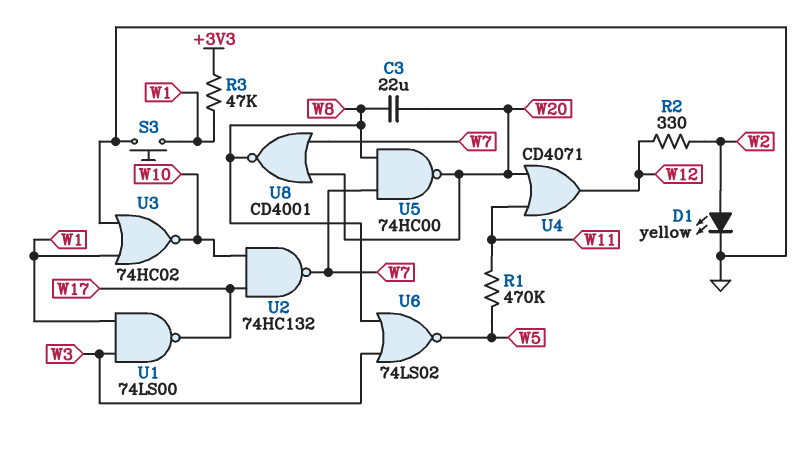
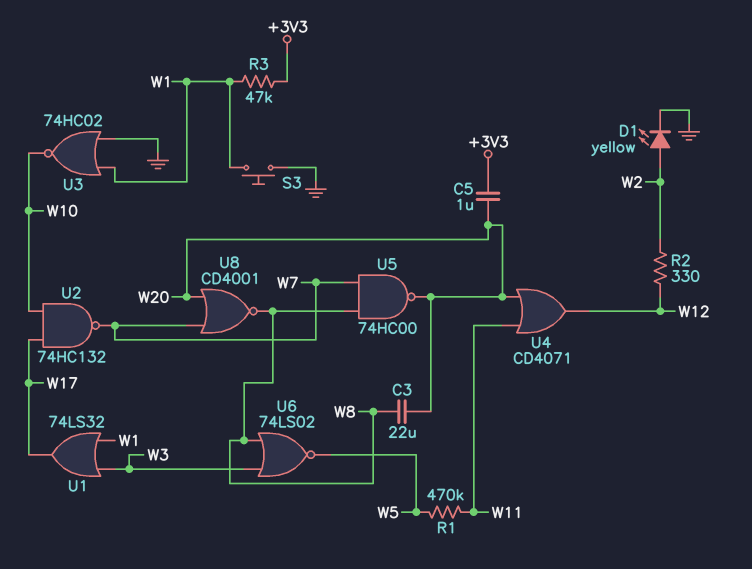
C5: none -> 1uF (+3V3, W20)
U1: NAND 74LS00 (in W1, in W3, out W17) -> OR 74LS32 (in W1, in W3, out W17)

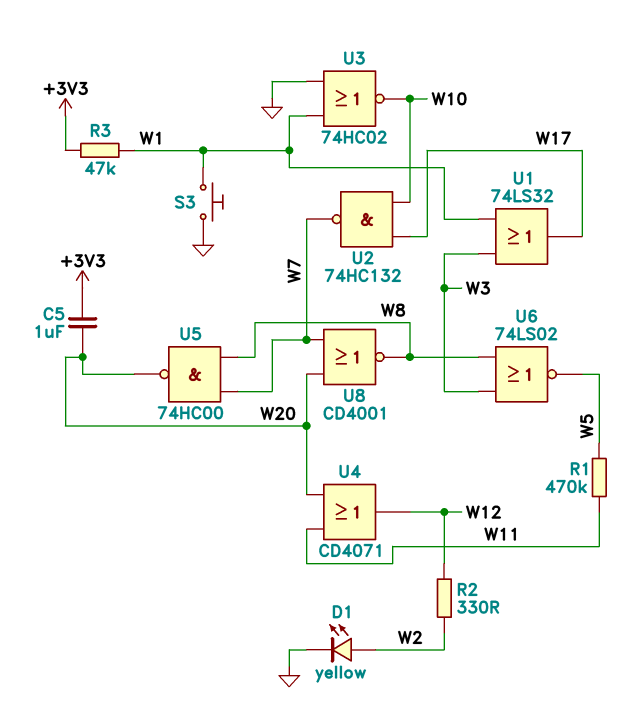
C3: 22uF (W8, W20) -> none

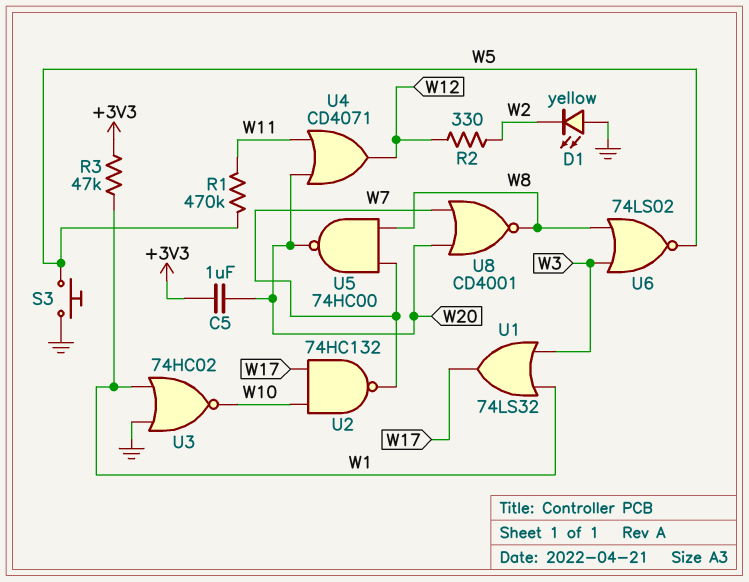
D1: LED yellow (A W2, K GND) -> LED yellow (A GND, K W2)
S3: button (GND, W1) -> button (GND, W5)

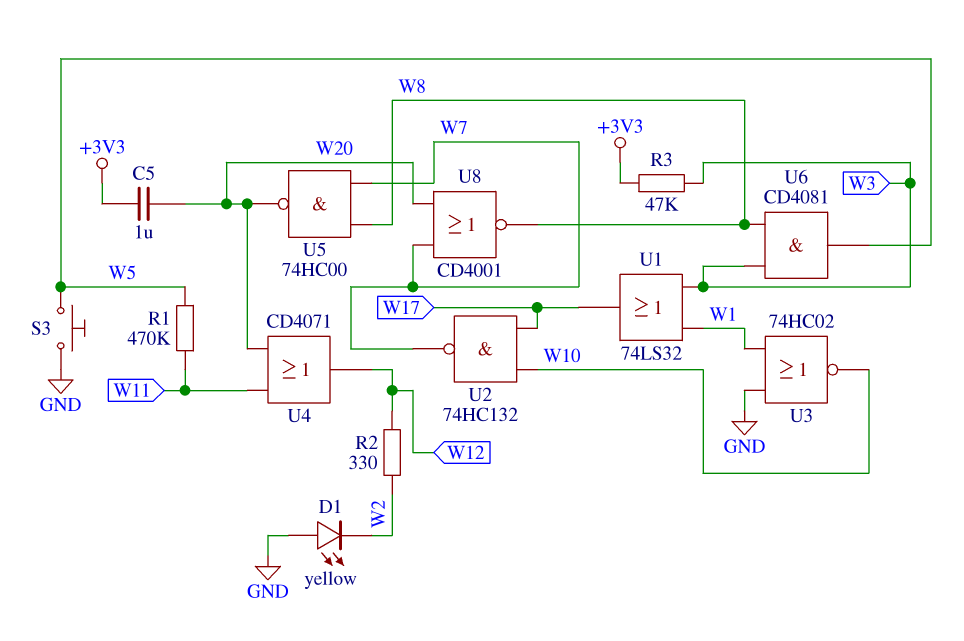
R3: 47k (+3V3, W1) -> 47k (+3V3, W3)
U6: NOR 74LS02 (in W3, in W8, out W5) -> AND CD4081 (in W3, in W8, out W5)

